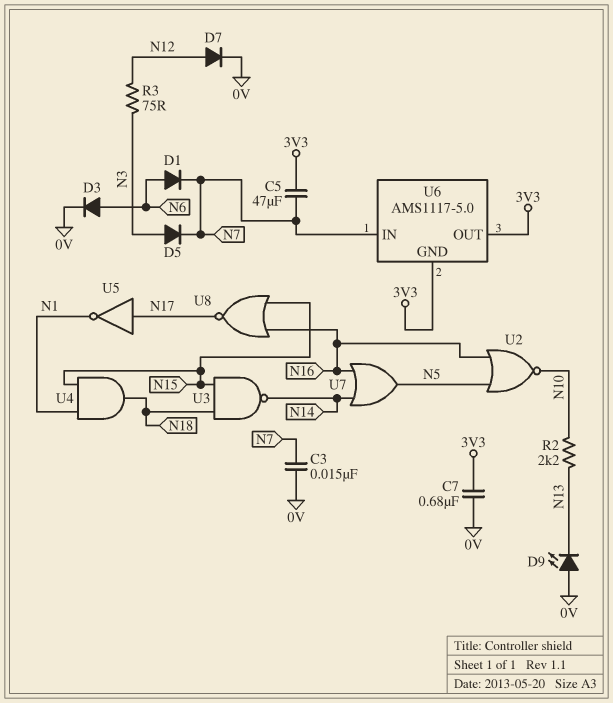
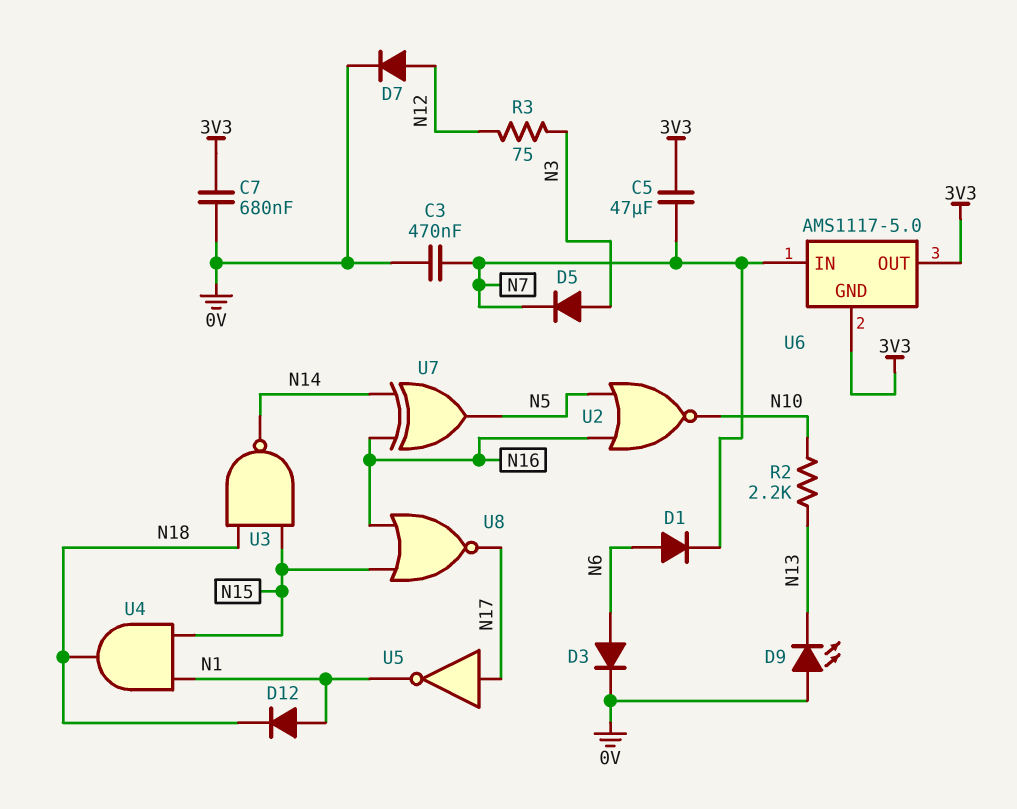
C3: 15nF (0V, N7) -> 470nF (0V, N7)
D12: none -> diode (A N1, K N18)
U7: OR (in N14, in N16, out N5) -> XOR (in N14, in N16, out N5)

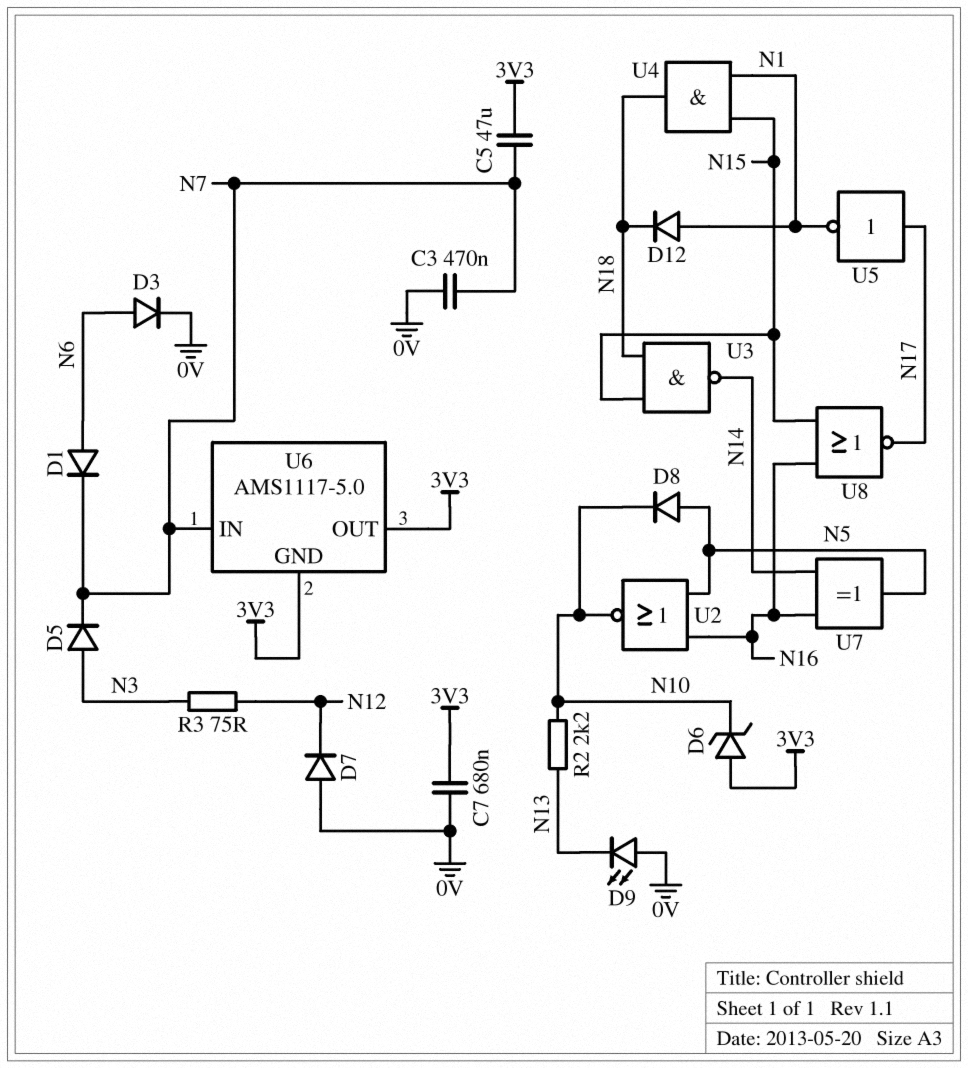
D6: none -> zener (A 3V3, K N10)
D7: diode (A N12, K 0V) -> diode (A 0V, K N12)
D8: none -> diode (A N5, K N10)

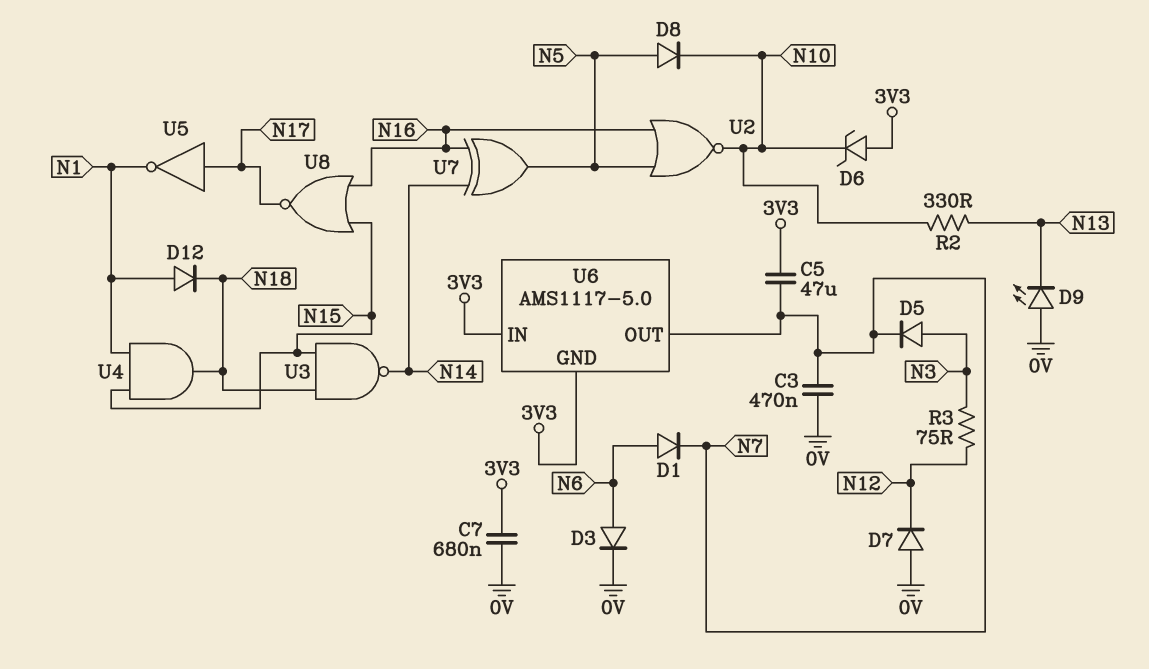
R2: 2.2k (N10, N13) -> 330 (N10, N13)
U6 pin IN: N7 -> 3V3
U6 pin OUT: 3V3 -> N7

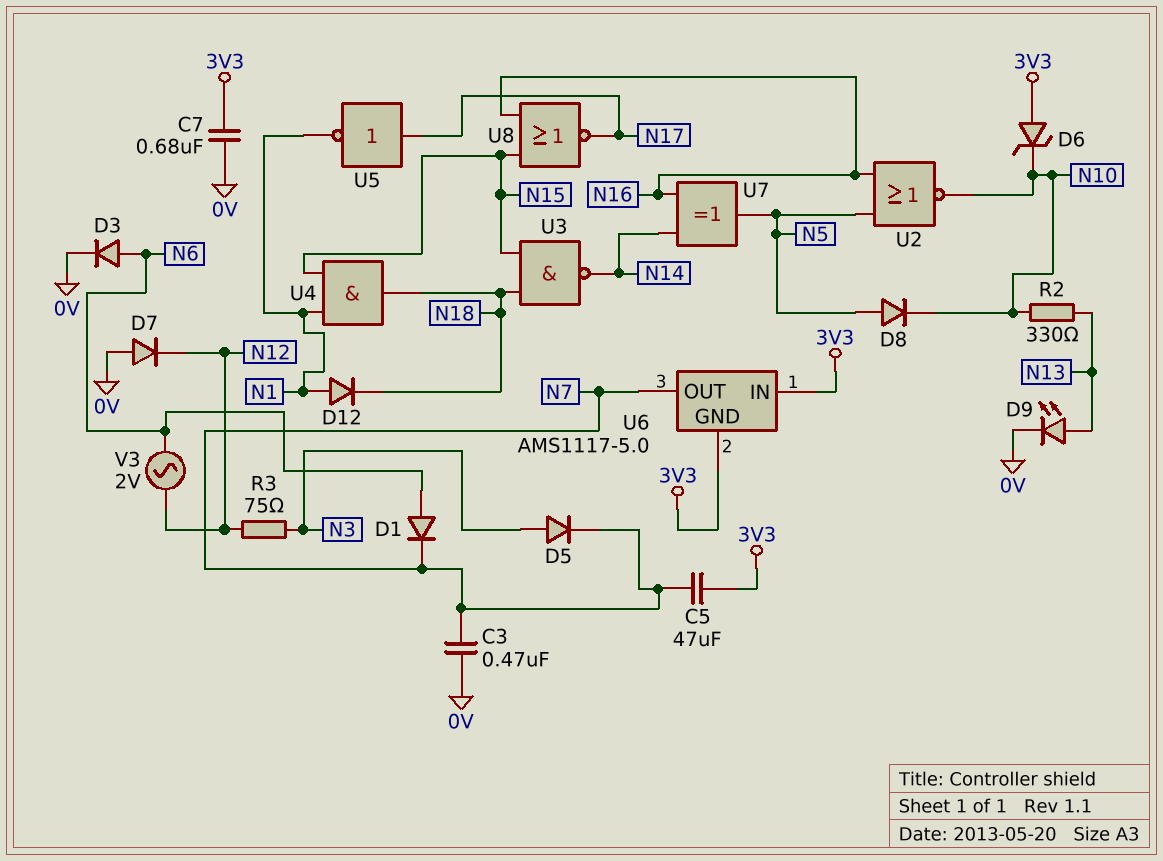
D9: LED (A 0V, K N13) -> LED (A N13, K 0V)
V3: none -> AC 2V (N6, N12)

